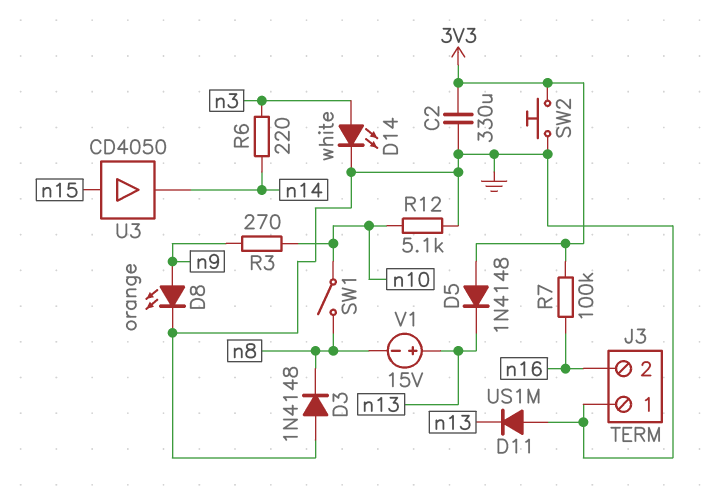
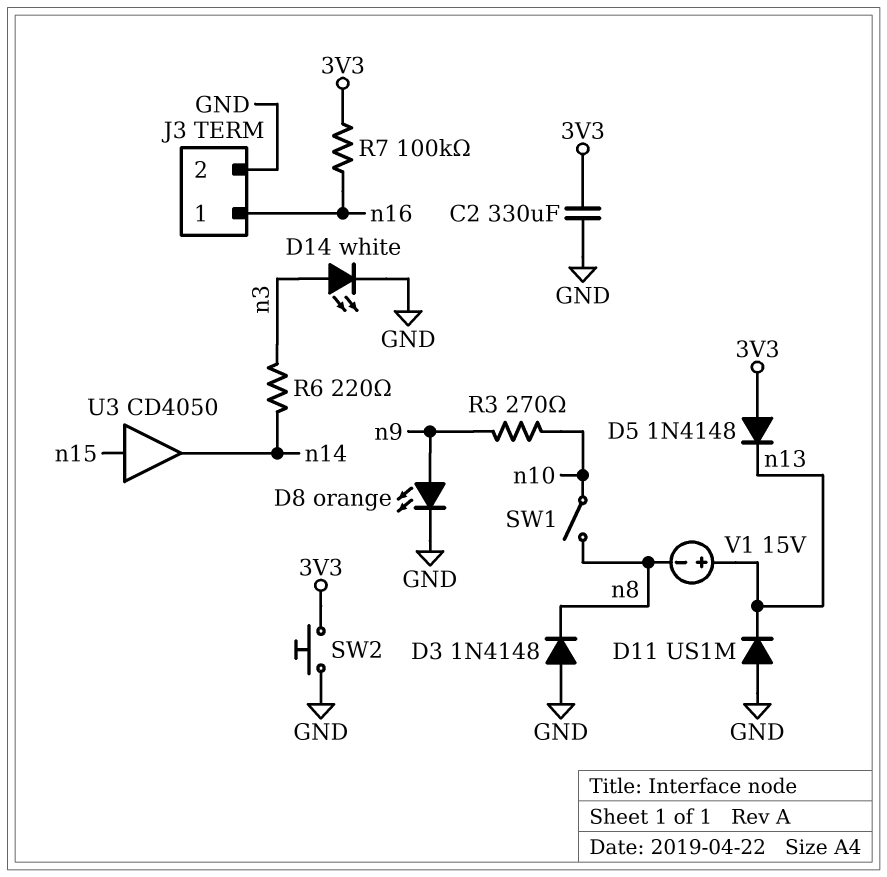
J3 pin 1: GND -> n16
J3 pin 2: n16 -> GND
R12: 5.1k (GND, n10) -> none

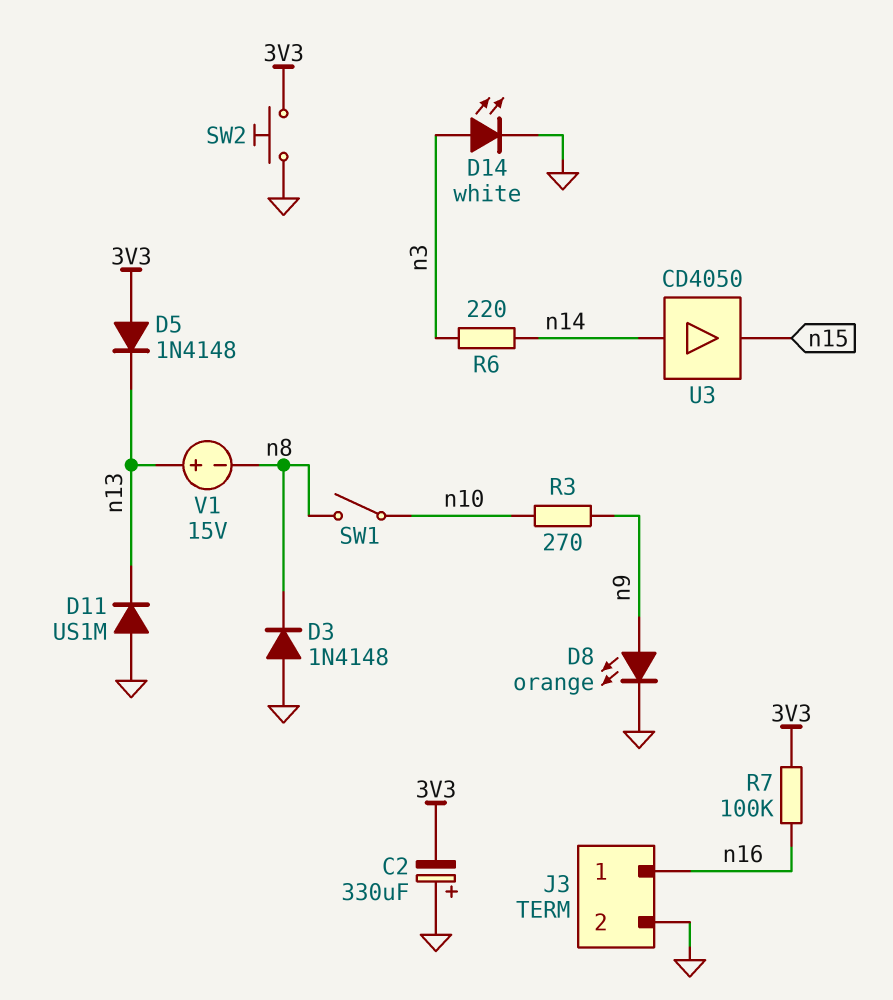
C2: 330uF (3V3, GND) -> 330uF (plus GND, minus 3V3)
U3: buffer CD4050 (in n15, out n14) -> buffer CD4050 (in n14, out n15)

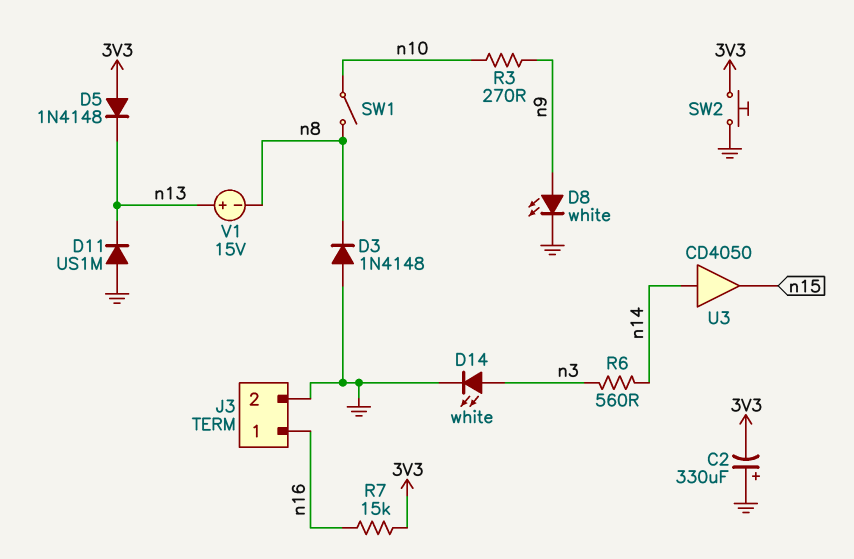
D8: LED orange (A n9, K GND) -> LED white (A n9, K GND)
R6: 220 (n3, n14) -> 560 (n3, n14)
R7: 100k (3V3, n16) -> 15k (3V3, n16)

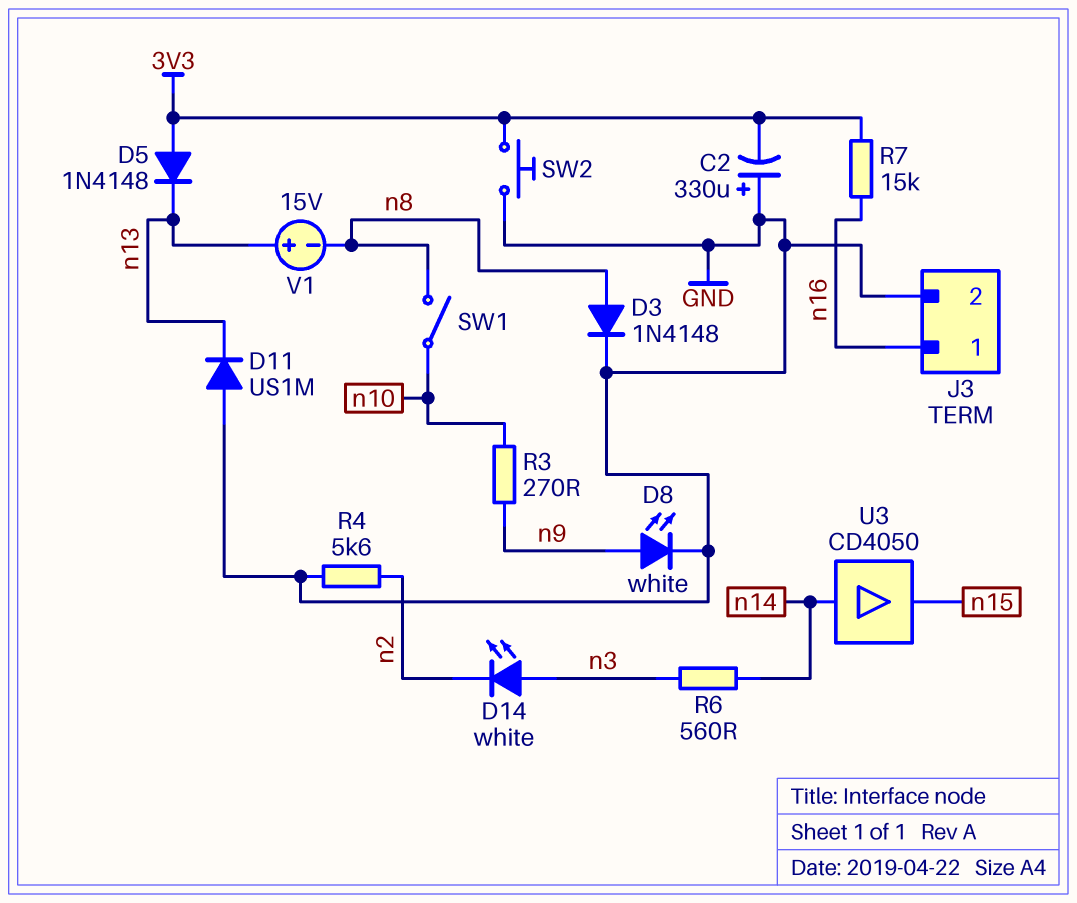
D3: diode 1N4148 (A GND, K n8) -> diode 1N4148 (A n8, K GND)
D14: LED white (A n3, K GND) -> LED white (A n3, K n2)
R4: none -> 5.6k (GND, n2)

